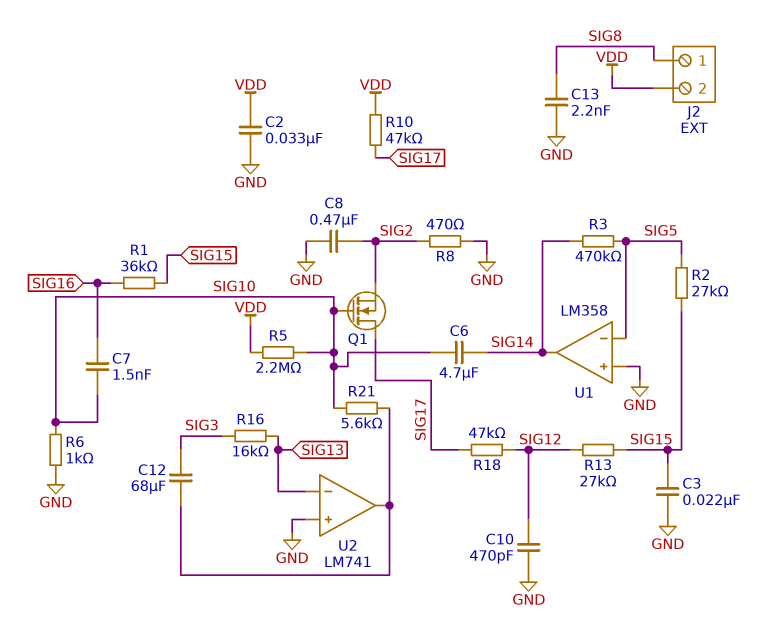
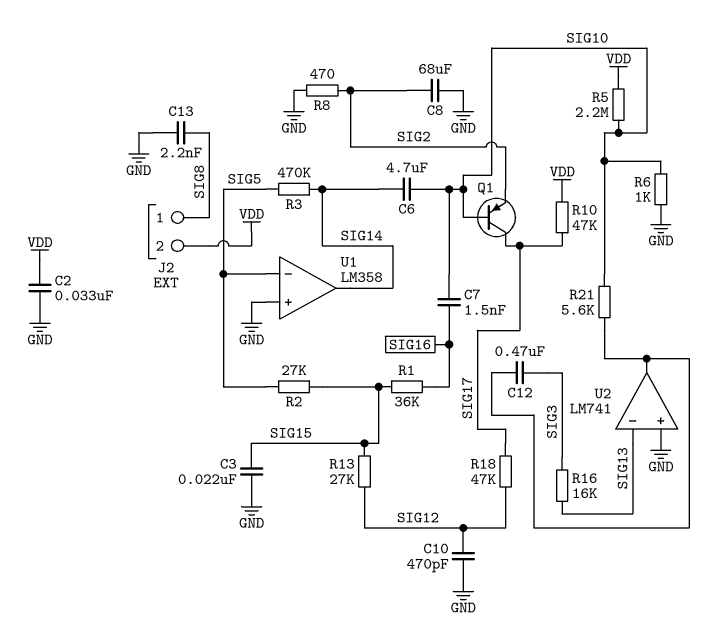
C8: 470nF (GND, SIG2) -> 68uF (GND, SIG2)
C12: 68uF (SIG3, U2/out) -> 470nF (SIG3, U2/out)
Q1: NMOS (G SIG10, D SIG17, S SIG2) -> PNP (B SIG10, C SIG17, E SIG2)

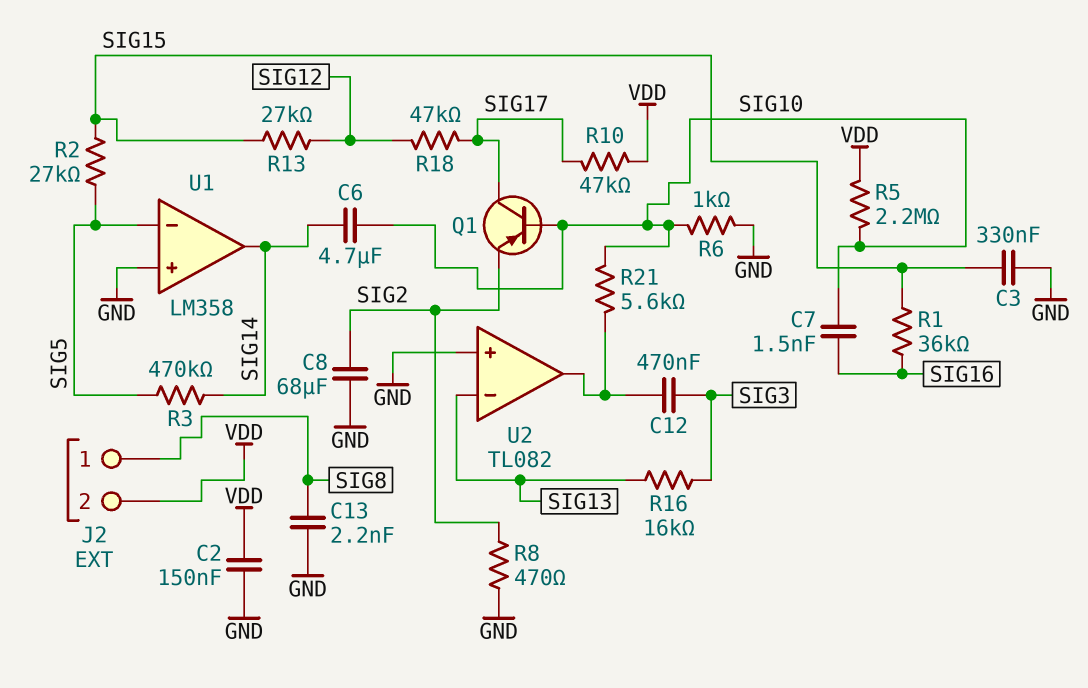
C2: 33nF (GND, VDD) -> 150nF (GND, VDD)
C3: 22nF (GND, SIG15) -> 330nF (GND, SIG15)
C10: 470pF (GND, SIG12) -> none
U2: LM741 -> TL082

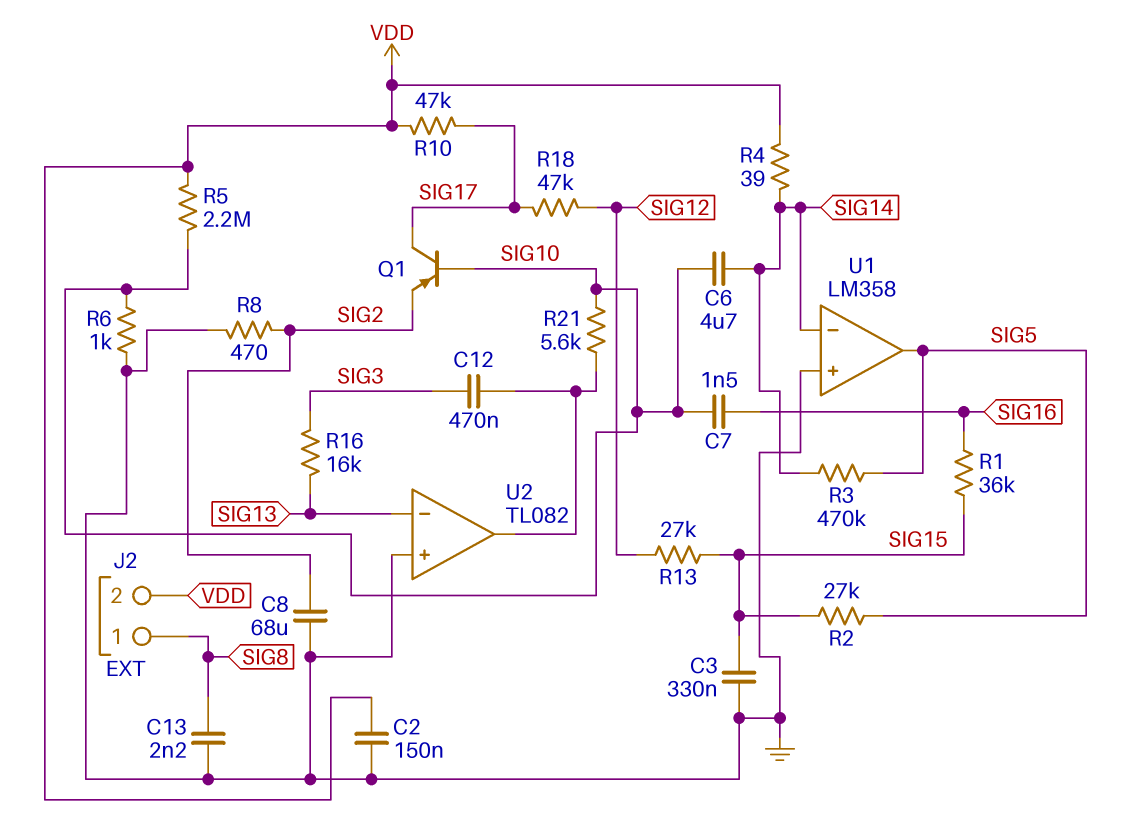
R4: none -> 39 (SIG14, VDD)
U1 pin in-: SIG5 -> SIG14
U1 pin out: SIG14 -> SIG5

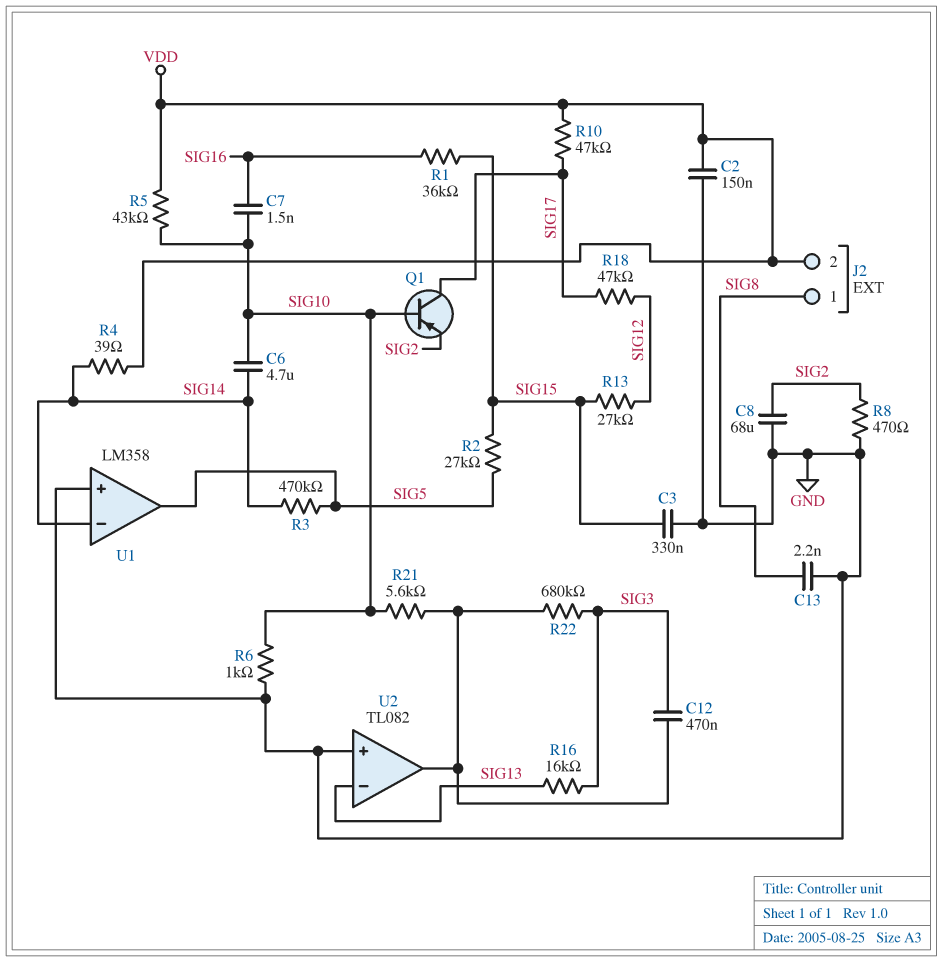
R5: 2.2M (SIG10, VDD) -> 43k (SIG10, VDD)
R22: none -> 680k (SIG3, U2/out)

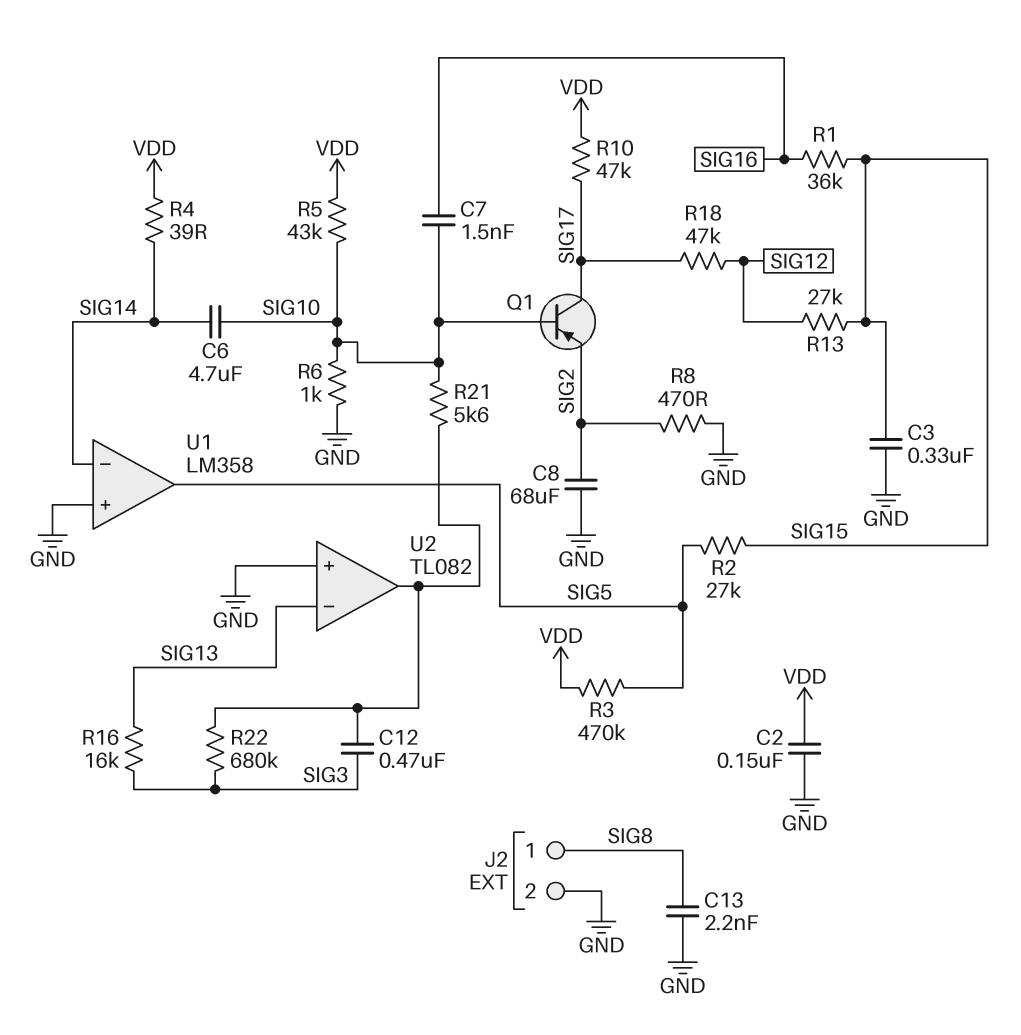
J2 pin 2: VDD -> GND
R3: 470k (SIG5, SIG14) -> 470k (SIG5, VDD)

